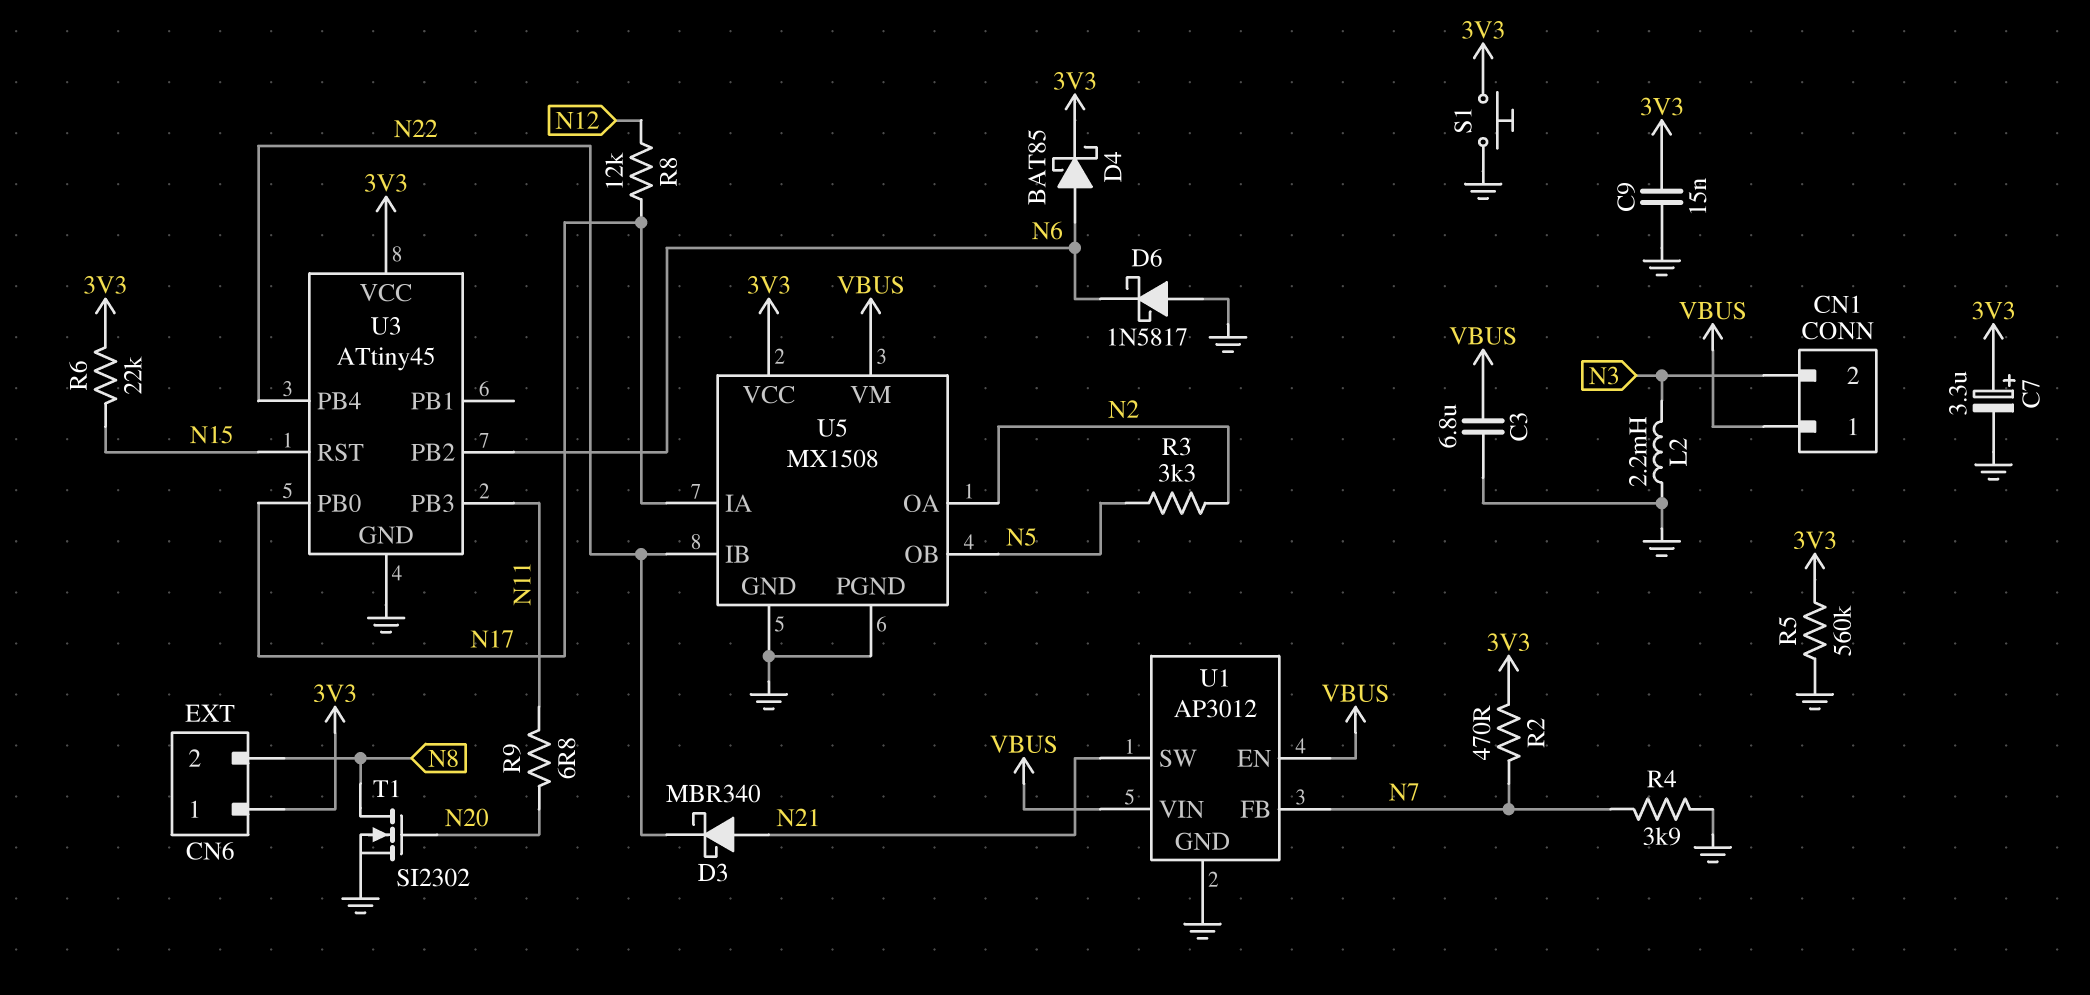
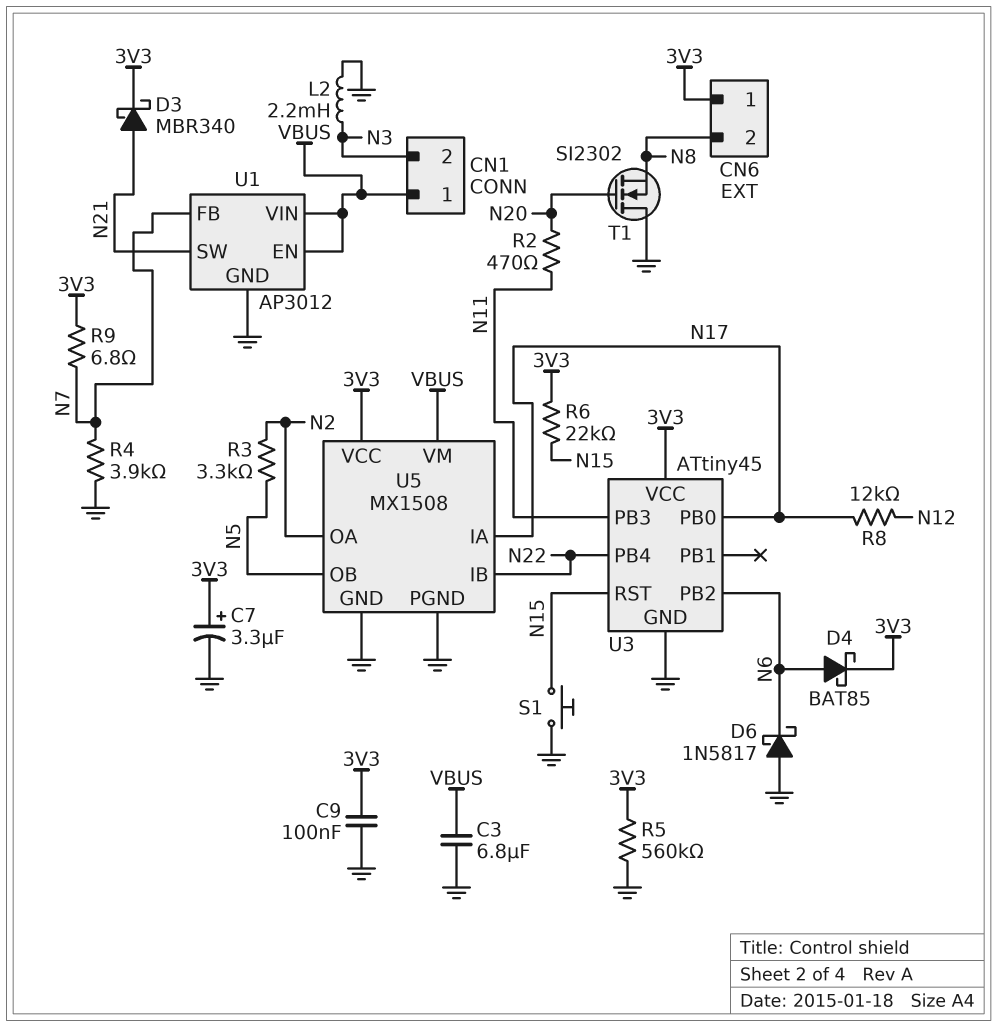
C9: 15nF (3V3, GND) -> 100nF (3V3, GND)
D3: schottky MBR340 (A N21, K N22) -> schottky MBR340 (A N21, K 3V3)
R2: 470 (3V3, N7) -> 470 (N11, N20)
R9: 6.8 (N11, N20) -> 6.8 (3V3, N7)
S1: button (3V3, GND) -> button (GND, N15)
T1: NMOS SI2302 (G N20, D N8, S GND) -> NMOS SI2302 (G N20, D GND, S N8)

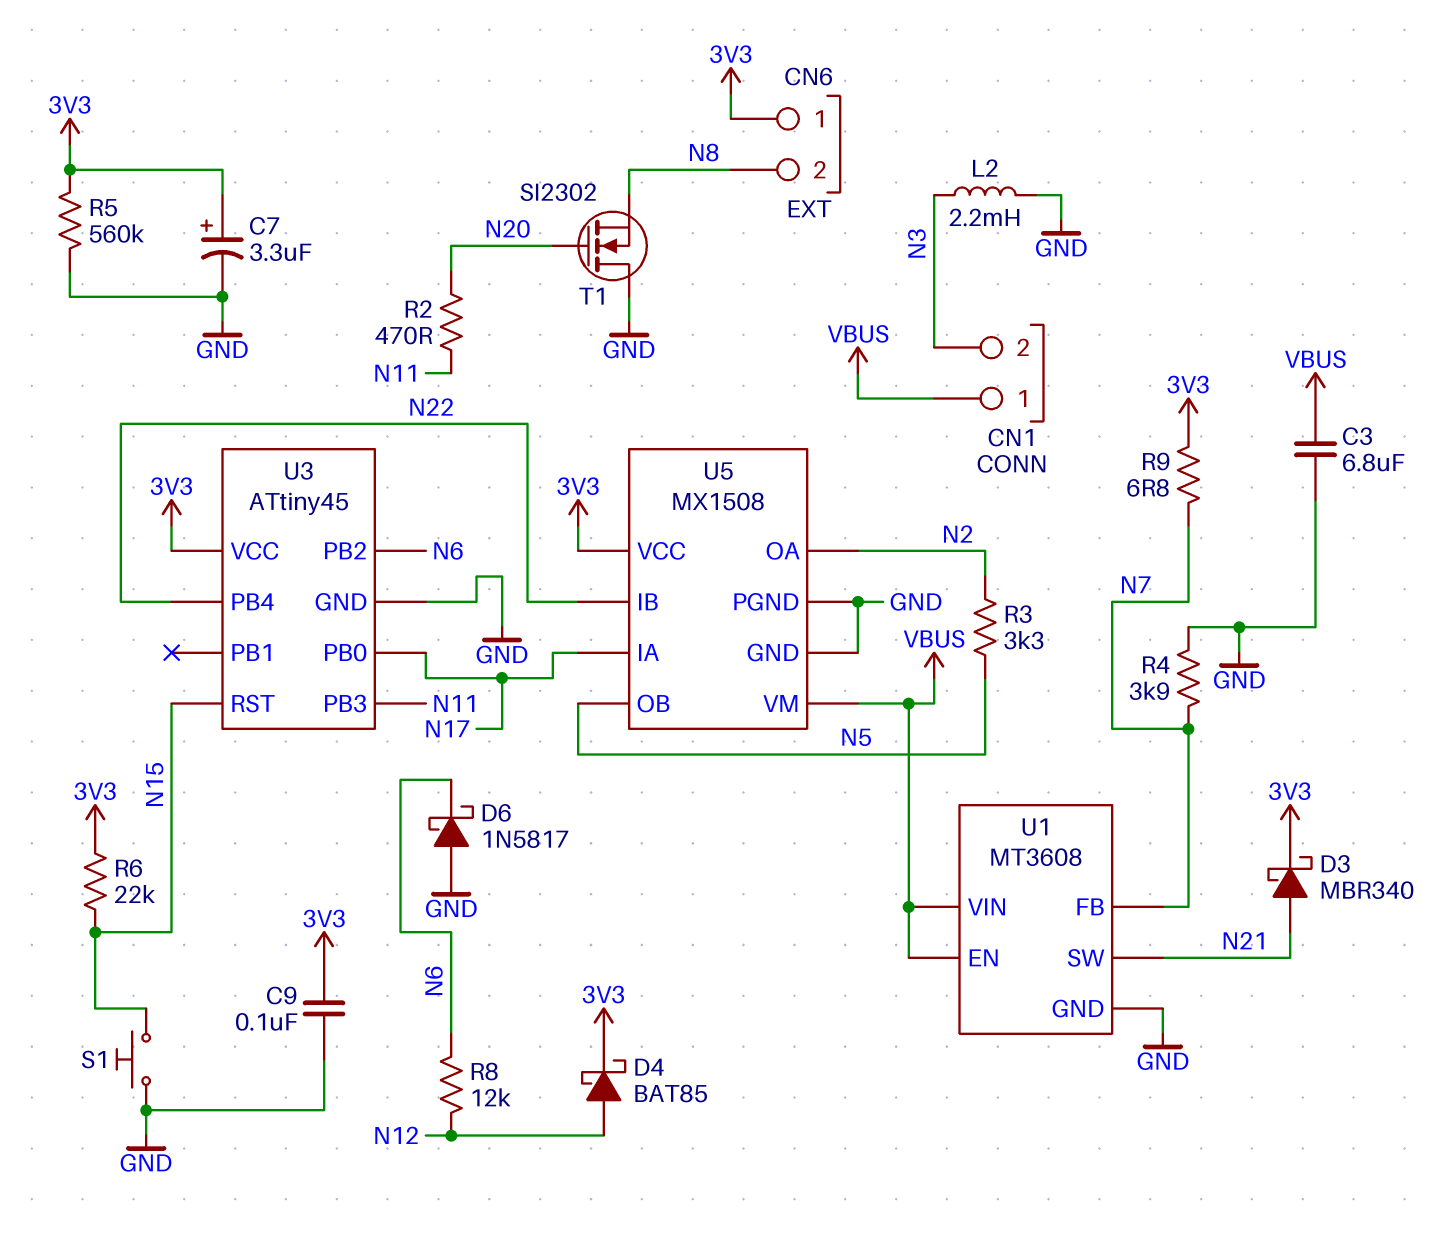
D4: schottky BAT85 (A N6, K 3V3) -> schottky BAT85 (A N12, K 3V3)
R8: 12k (N12, N17) -> 12k (N6, N12)
U1: AP3012 -> MT3608

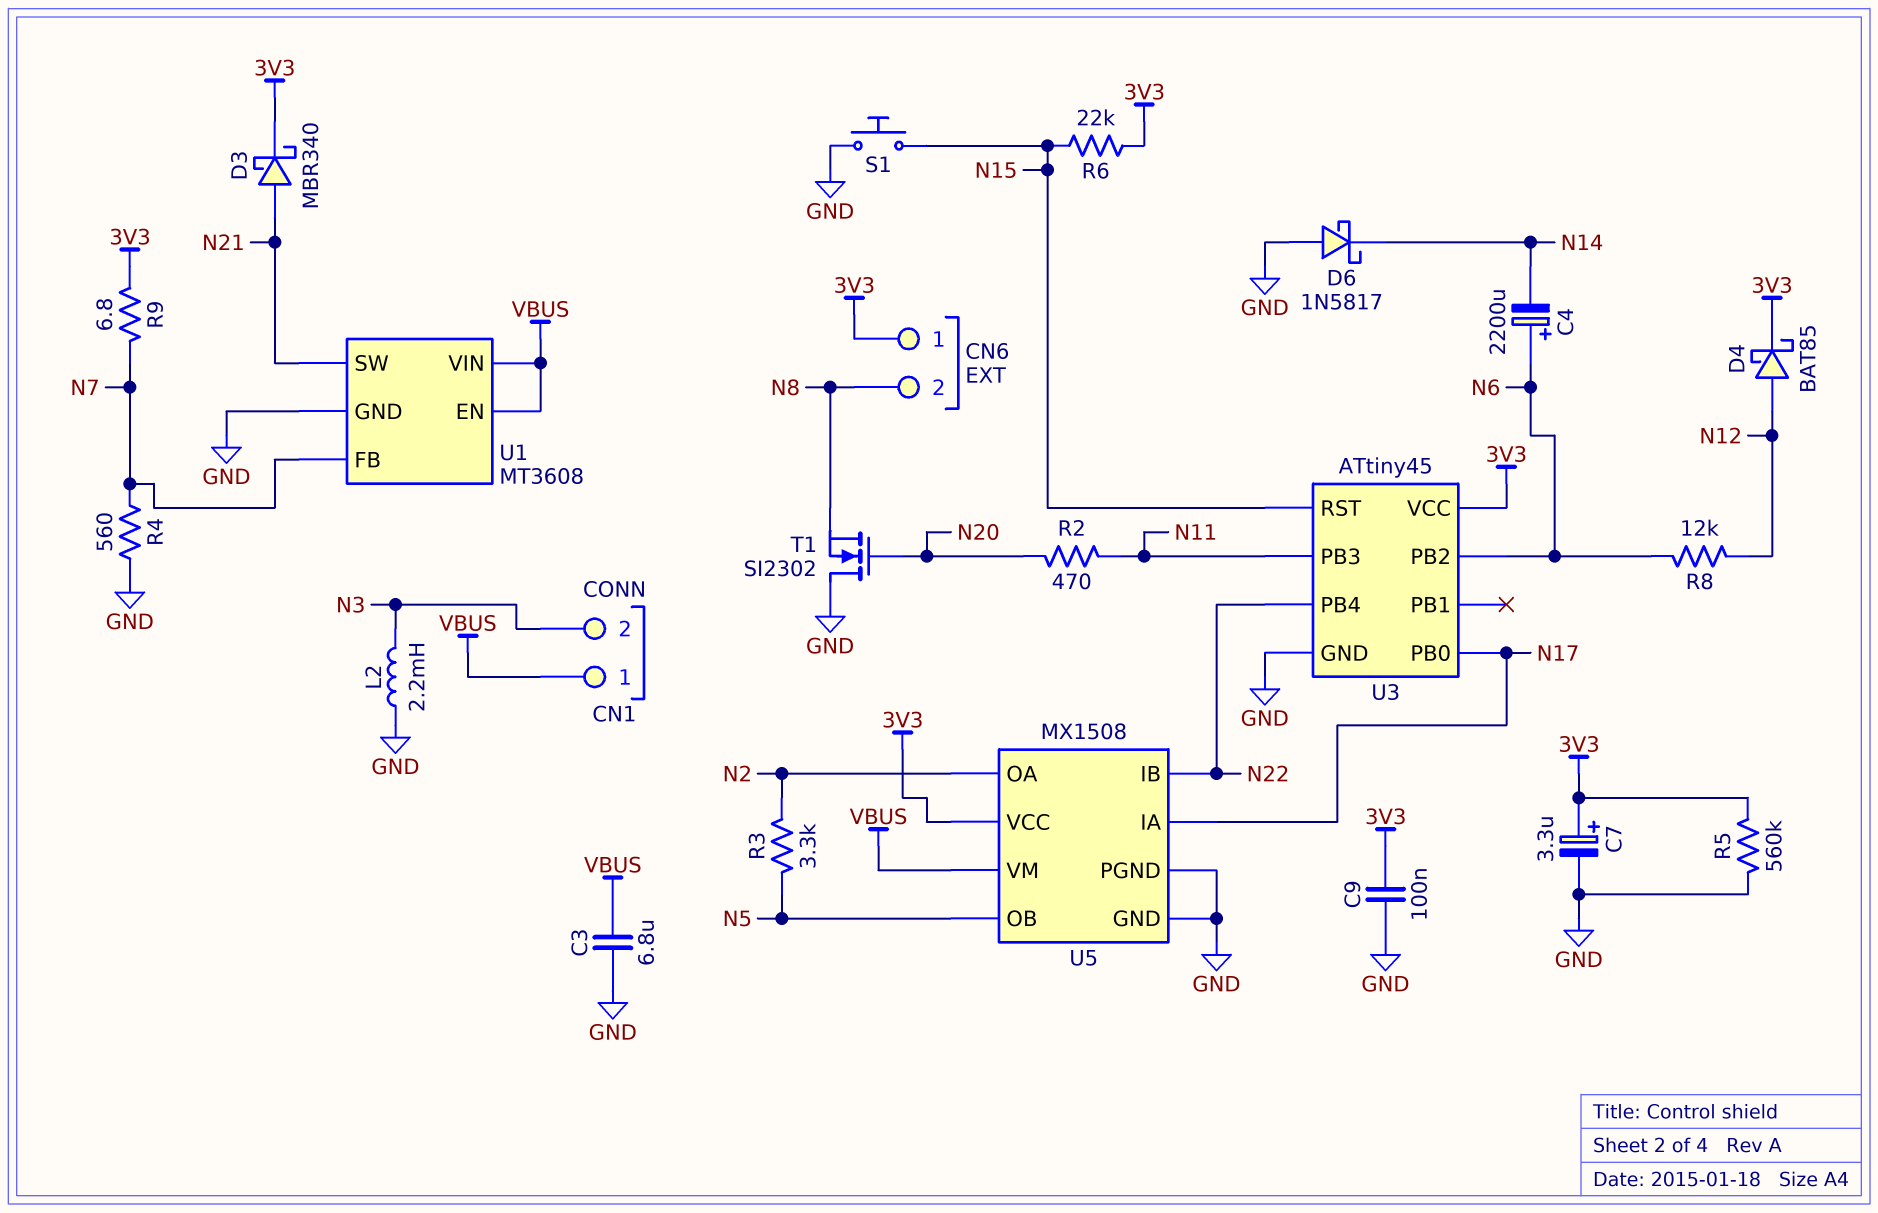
C4: none -> 2200uF (plus N6, minus N14)
D6: schottky 1N5817 (A GND, K N6) -> schottky 1N5817 (A GND, K N14)
R4: 3.9k (GND, N7) -> 560 (GND, N7)

